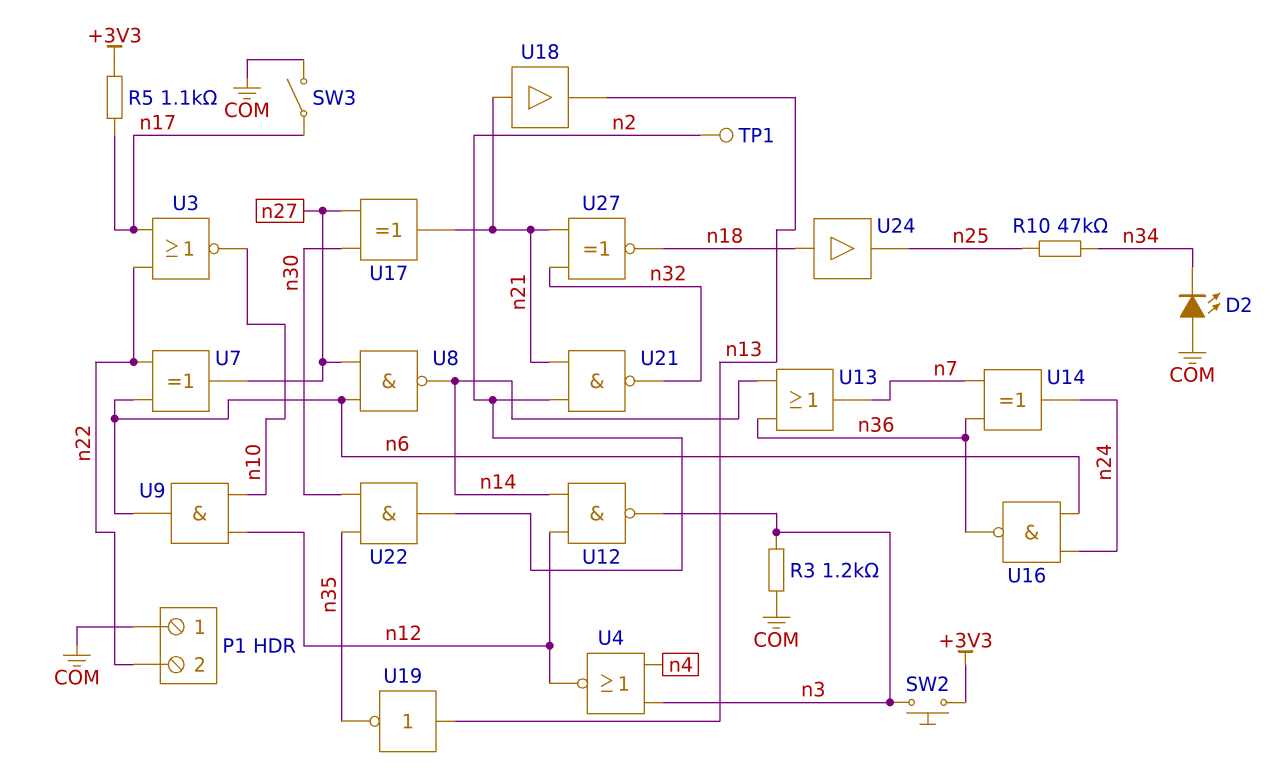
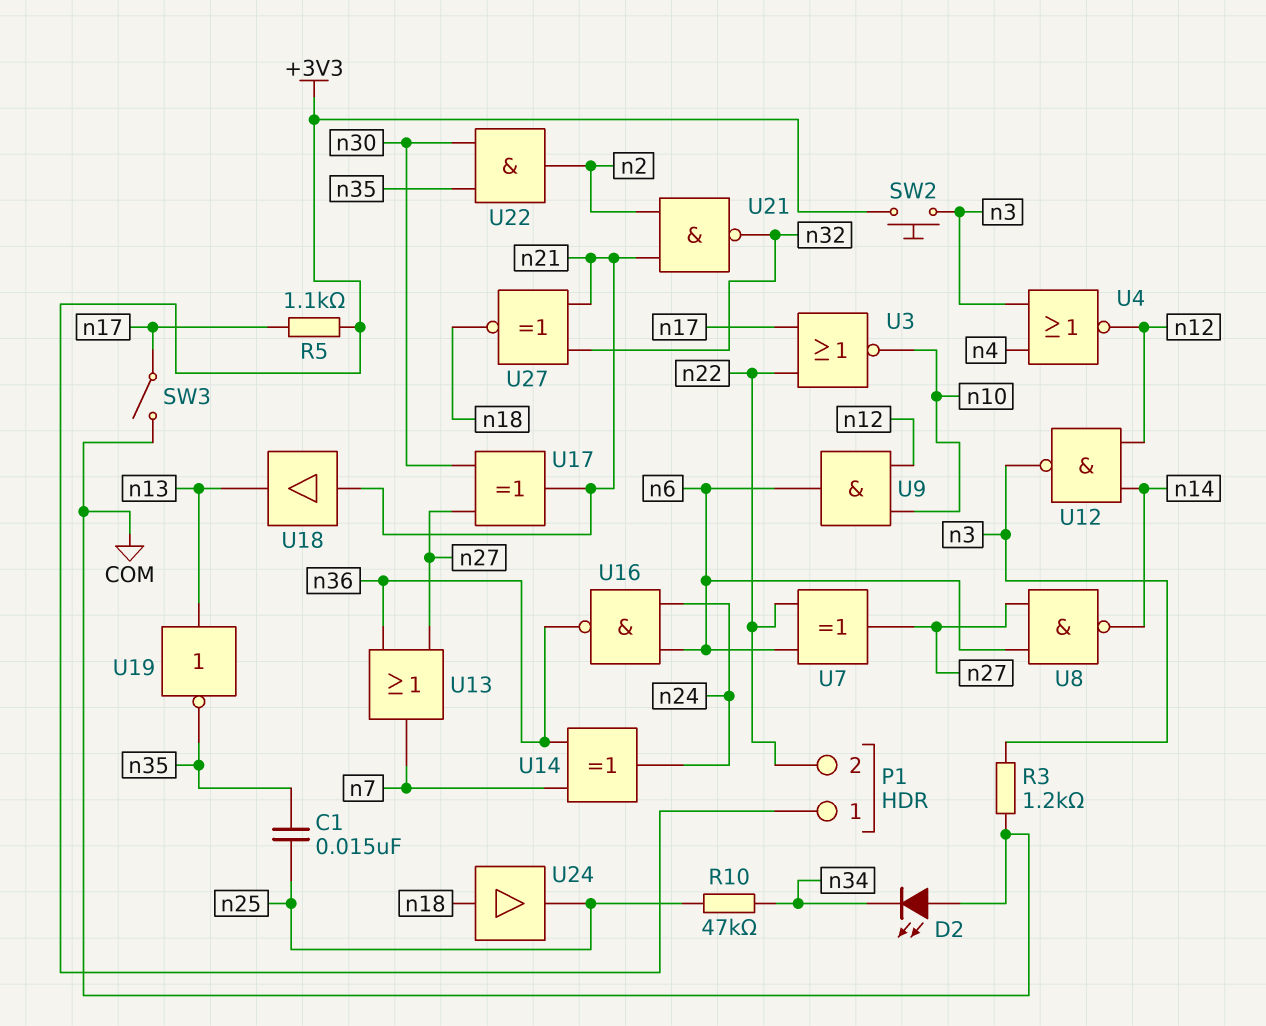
C1: none -> 15nF (n25, n35)
P1 pin 1: COM -> +3V3
TP1: test point (n2) -> none
U13: OR (in n14, in n36, out n7) -> OR (in n27, in n36, out n7)

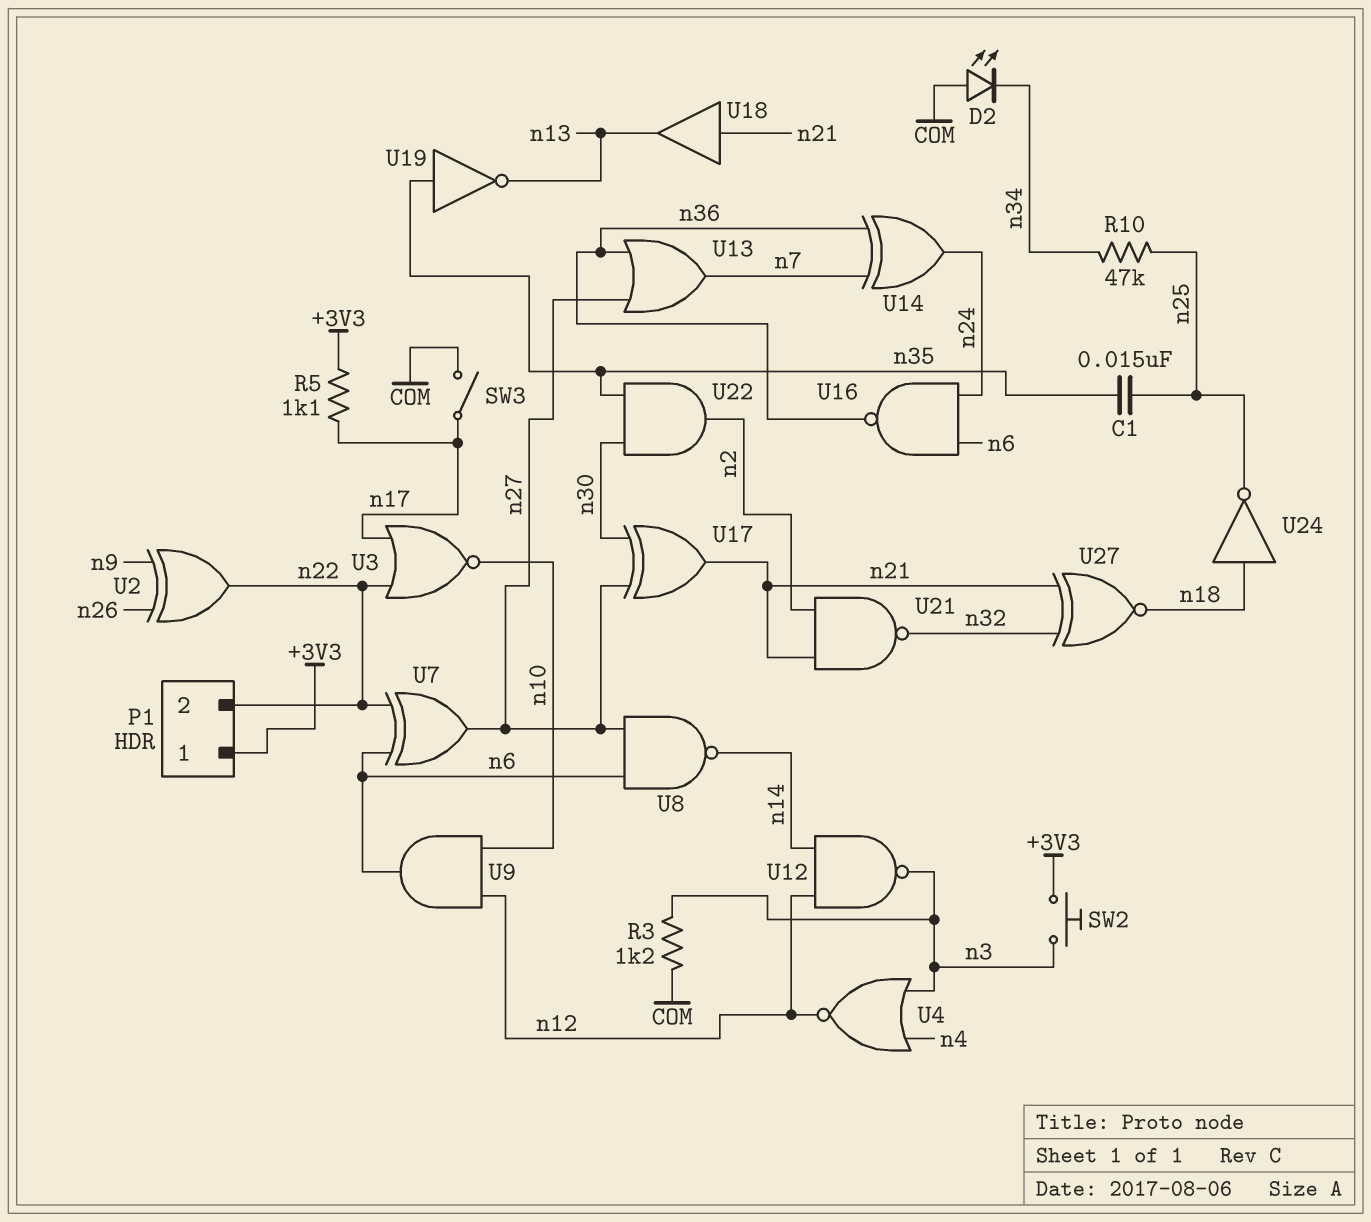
U2: none -> XOR (in n9, in n26, out n22)
U19: NOT (in n13, out n35) -> NOT (in n35, out n13)
U24: buffer (in n18, out n25) -> NOT (in n18, out n25)

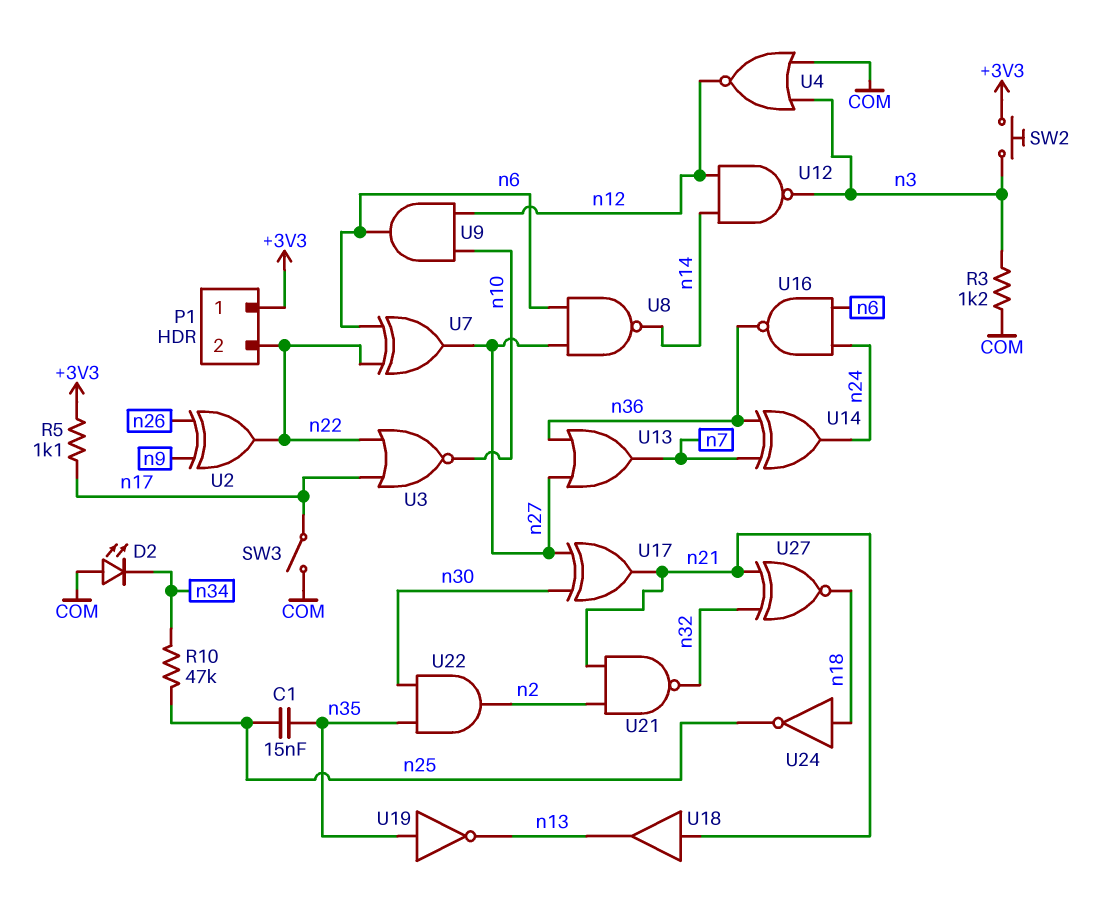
U4: NOR (in n3, in n4, out n12) -> NOR (in COM, in n3, out n12)

